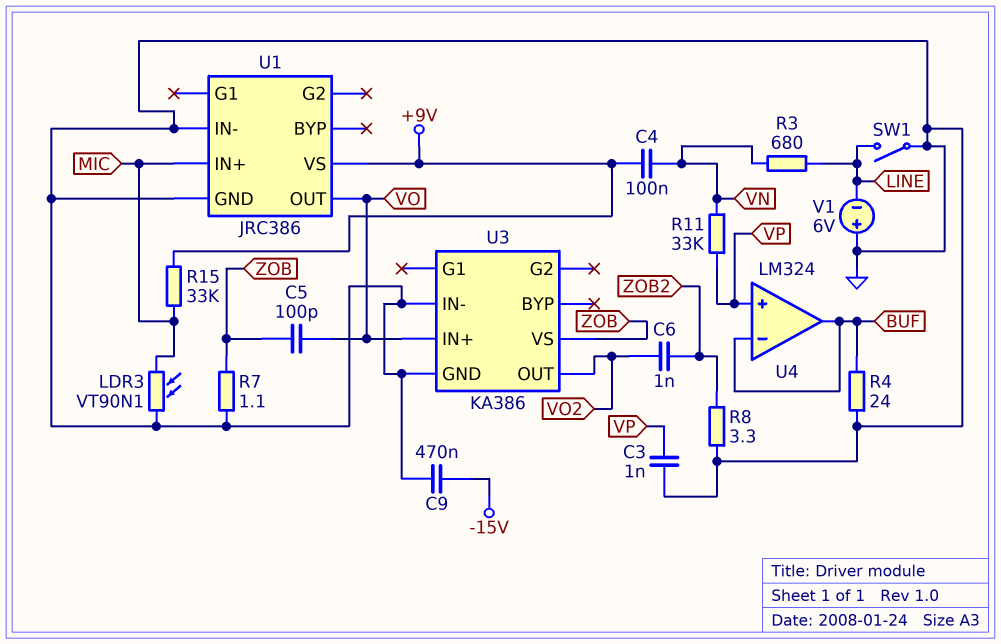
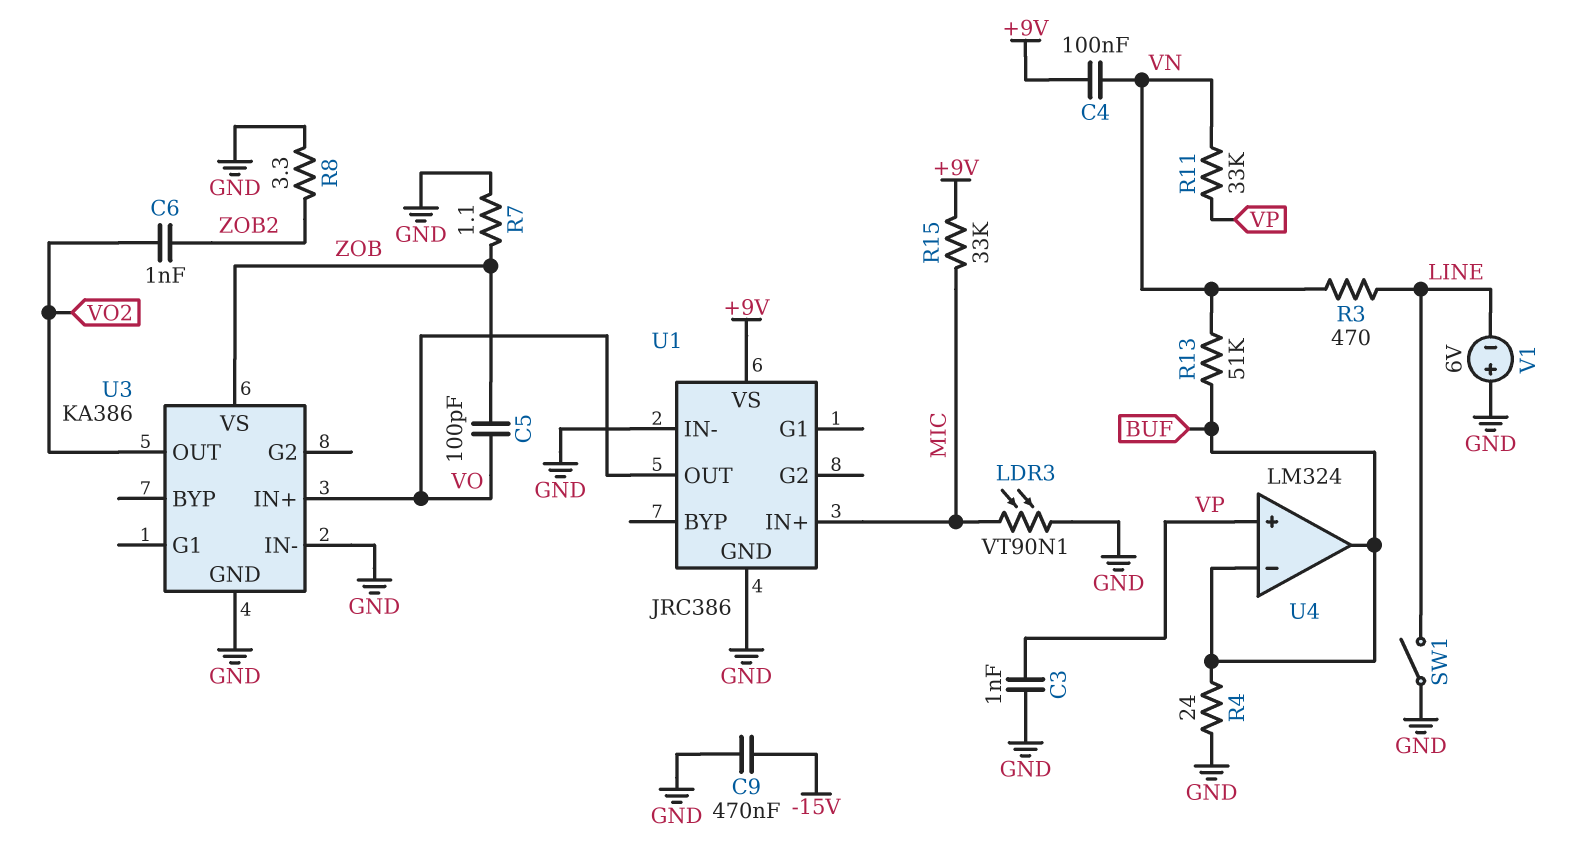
R3: 680 (LINE, VN) -> 470 (LINE, VN)
R13: none -> 51k (BUF, VN)

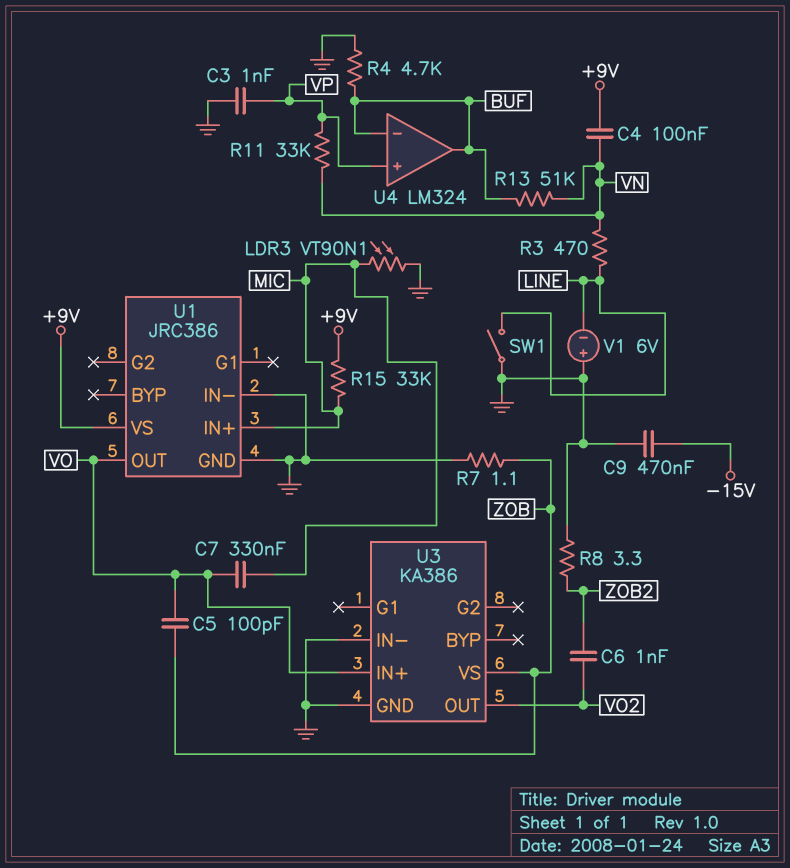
C7: none -> 330nF (MIC, VO)
R4: 24 (BUF, GND) -> 4.7k (BUF, GND)

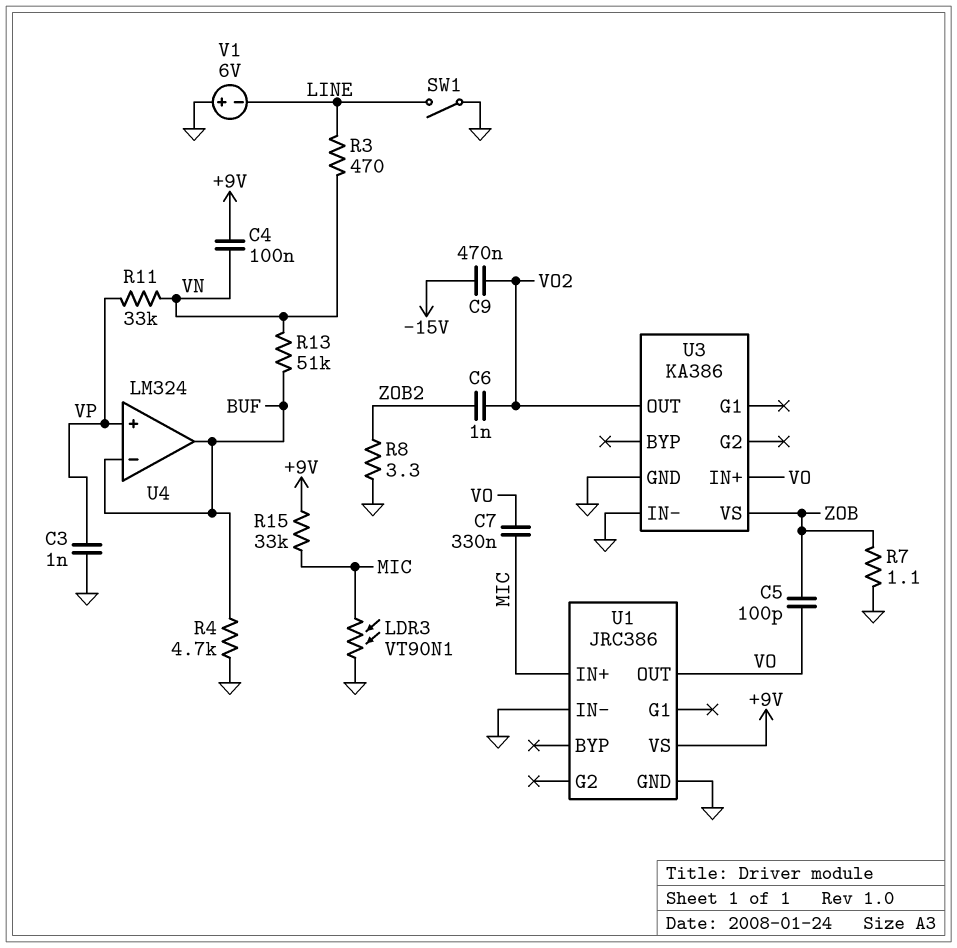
C9: 470nF (-15V, GND) -> 470nF (-15V, VO2)

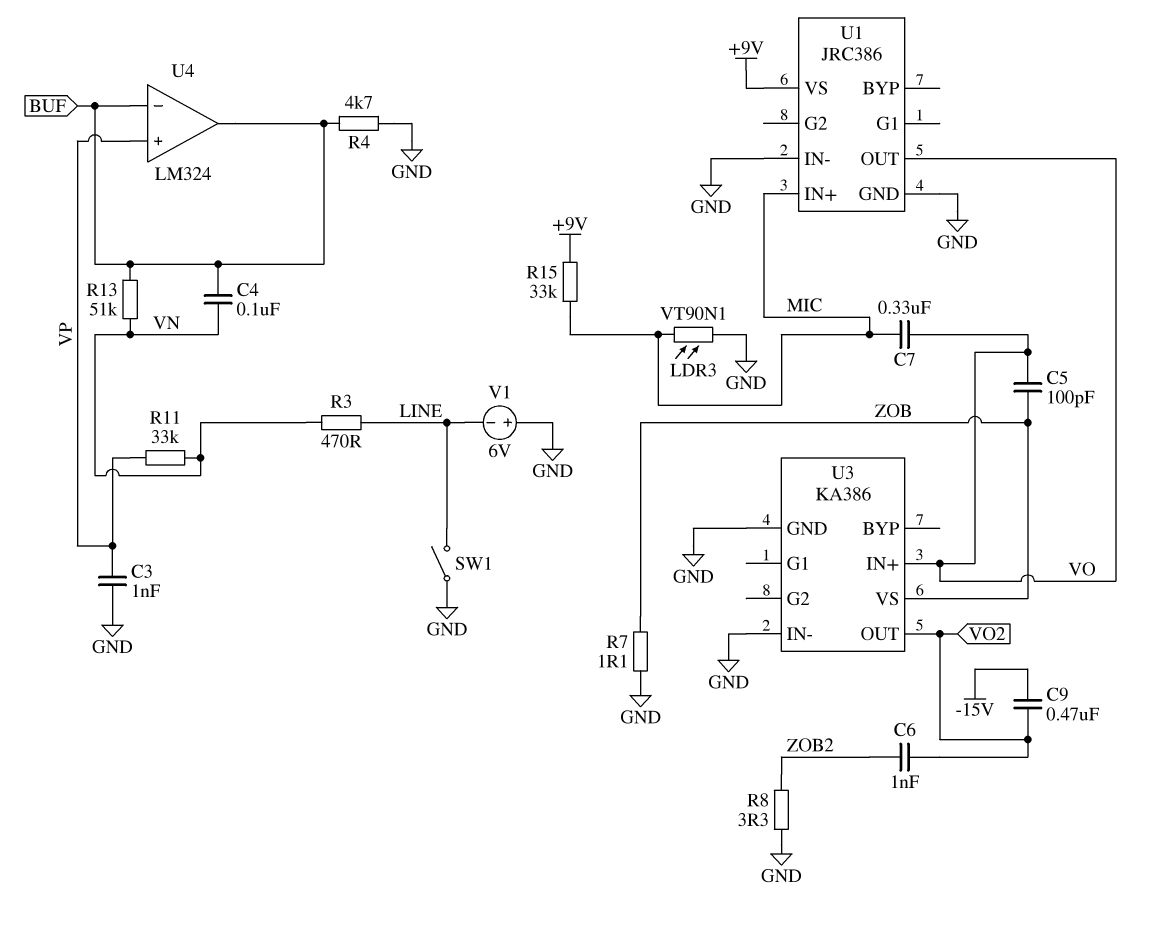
C4: 100nF (+9V, VN) -> 100nF (BUF, VN)

